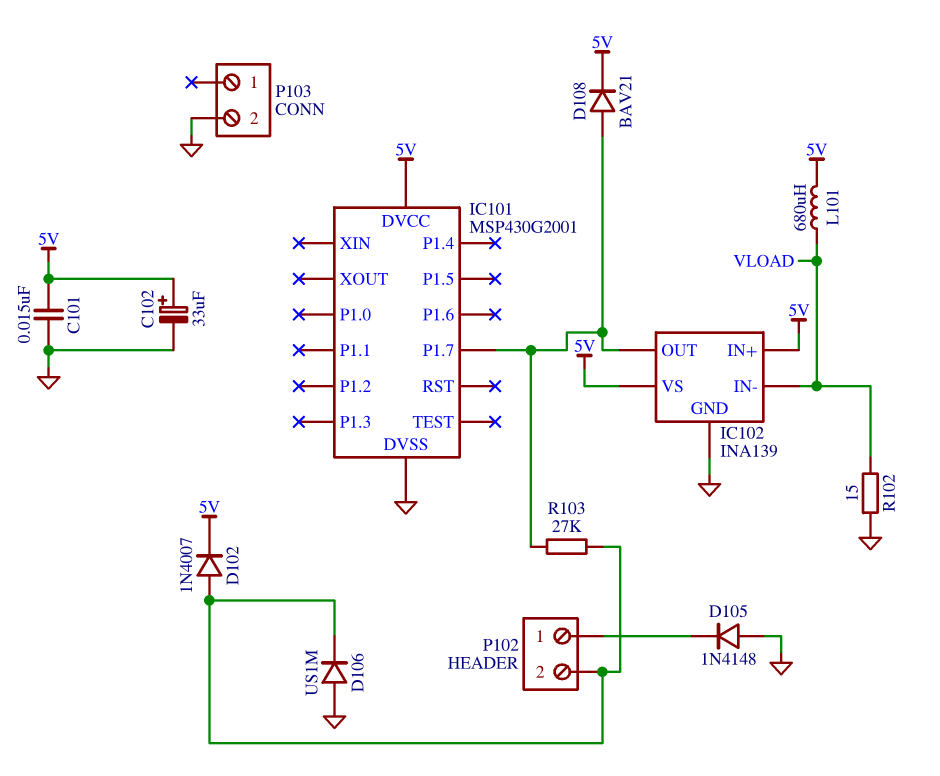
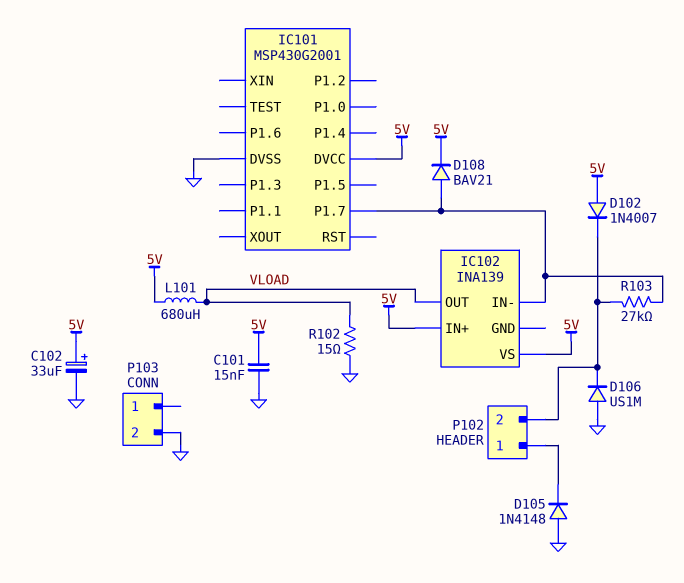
D102: diode 1N4007 (A P102/2, K 5V) -> diode 1N4007 (A 5V, K P102/2)
IC102 pin GND: GND -> none
IC102 pin IN-: VLOAD -> IC101/P1.7
IC102 pin OUT: IC101/P1.7 -> VLOAD

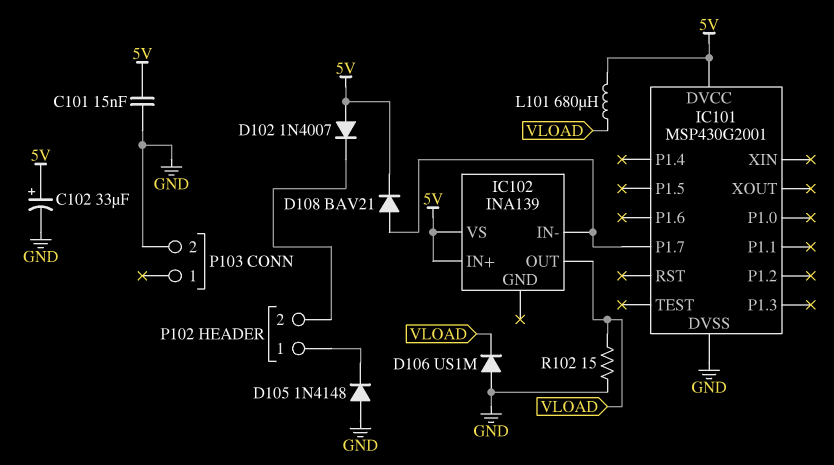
D106: diode US1M (A GND, K P102/2) -> diode US1M (A GND, K VLOAD)
R103: 27k (IC101/P1.7, P102/2) -> none

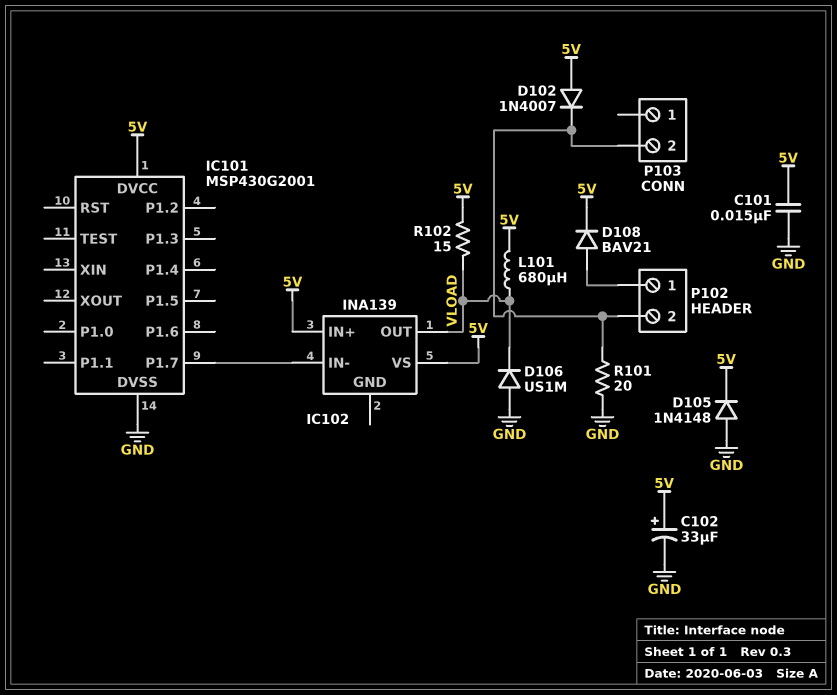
D105: diode 1N4148 (A GND, K P102/1) -> diode 1N4148 (A GND, K 5V)
D108: diode BAV21 (A IC101/P1.7, K 5V) -> diode BAV21 (A P102/1, K 5V)
P103 pin 2: GND -> P102/2
R101: none -> 20 (GND, P102/2)
R102: 15 (GND, VLOAD) -> 15 (5V, VLOAD)

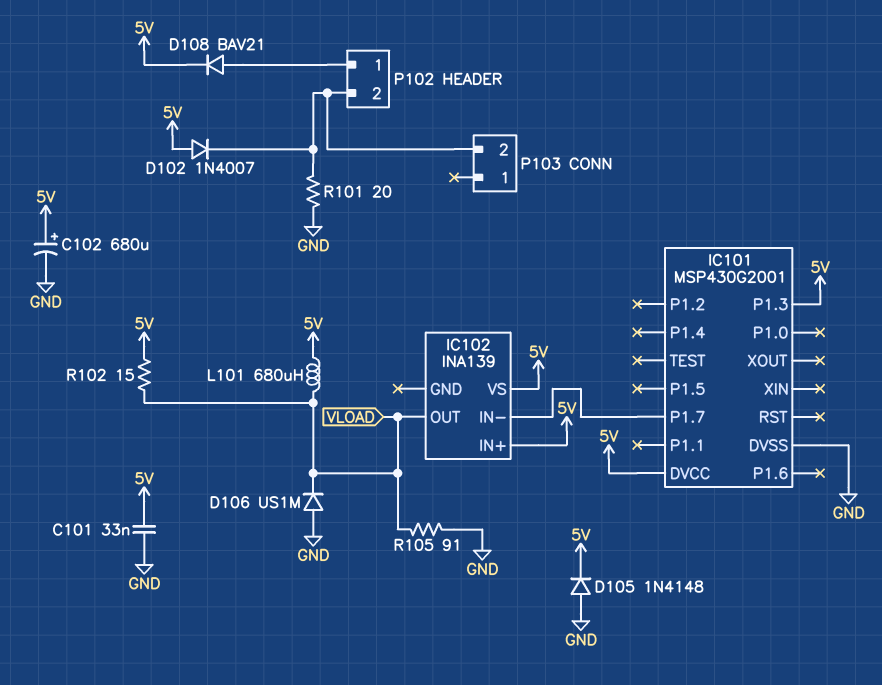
C101: 15nF (5V, GND) -> 33nF (5V, GND)
C102: 33uF (plus 5V, minus GND) -> 680uF (plus 5V, minus GND)
IC101 pin P1.3: none -> 5V
R105: none -> 91 (GND, VLOAD)

